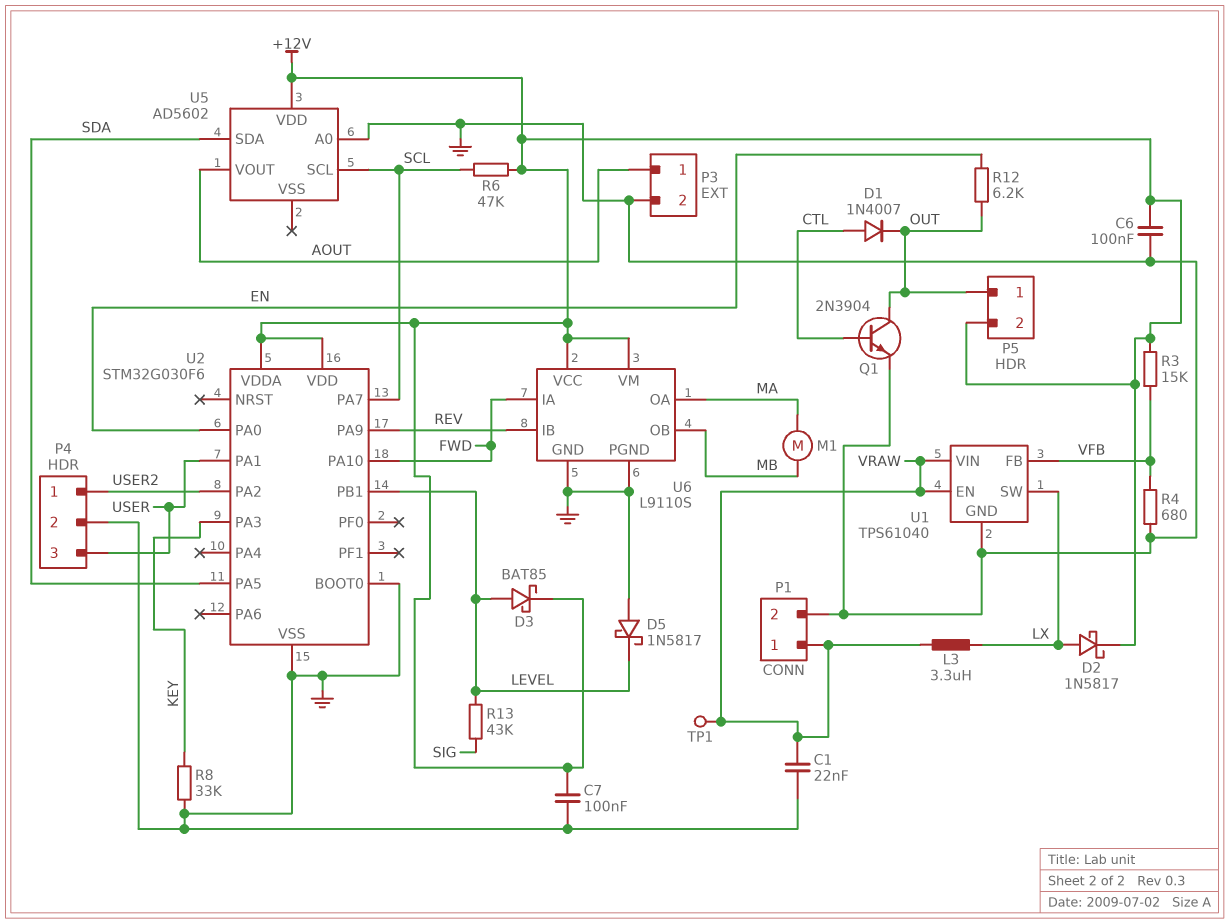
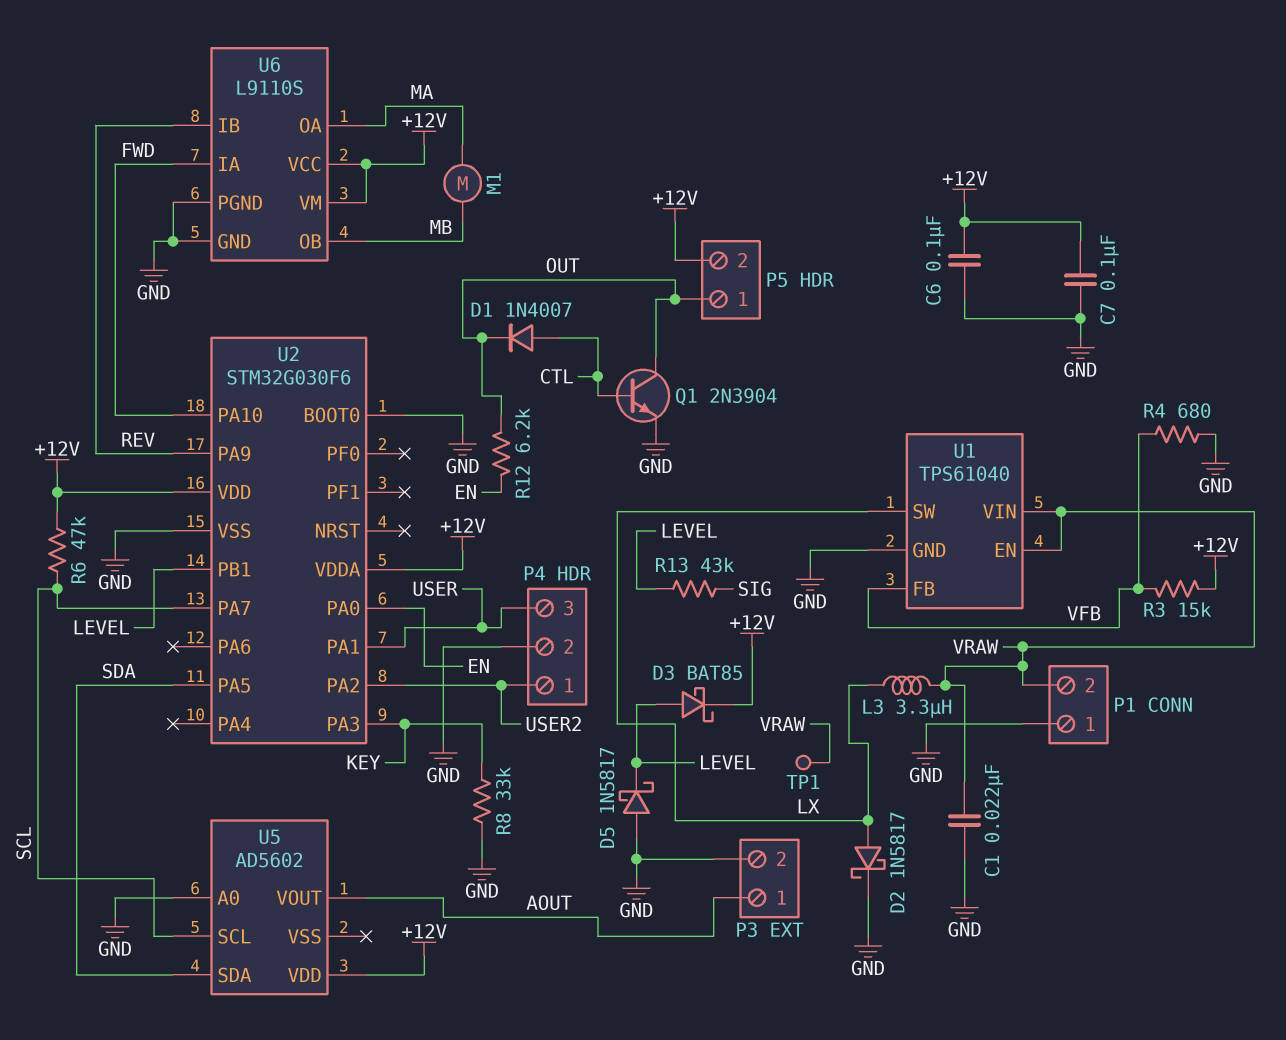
D2: schottky 1N5817 (A LX, K +12V) -> schottky 1N5817 (A LX, K GND)
P1 pin 1: VRAW -> GND
P1 pin 2: GND -> VRAW

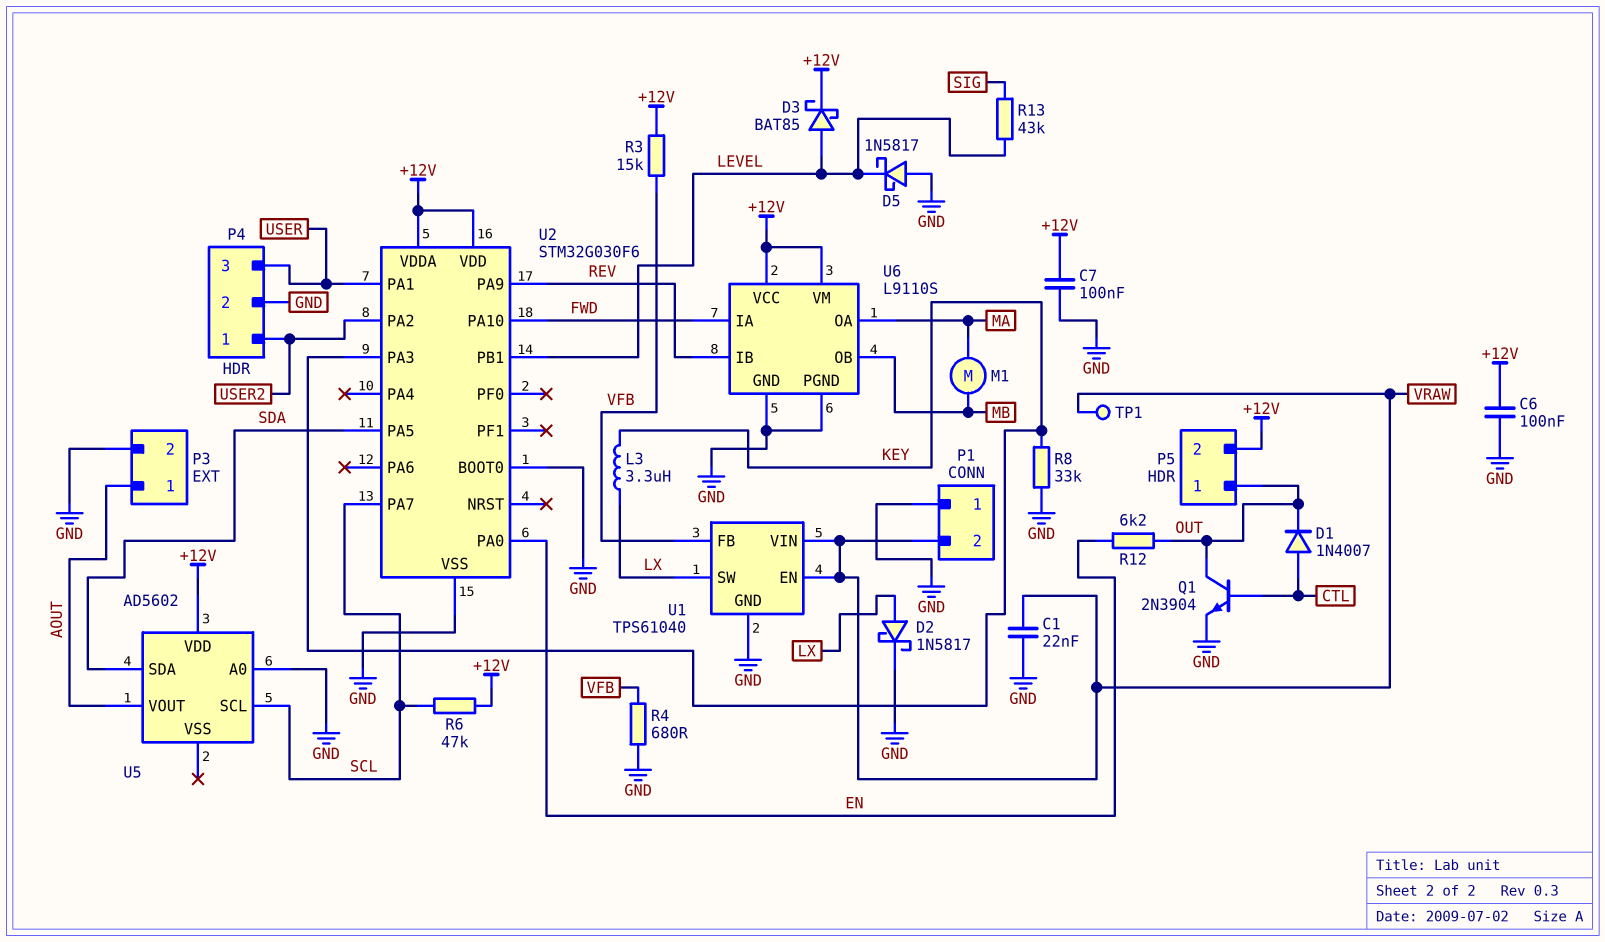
L3: 3.3uH (LX, VRAW) -> 3.3uH (KEY, LX)

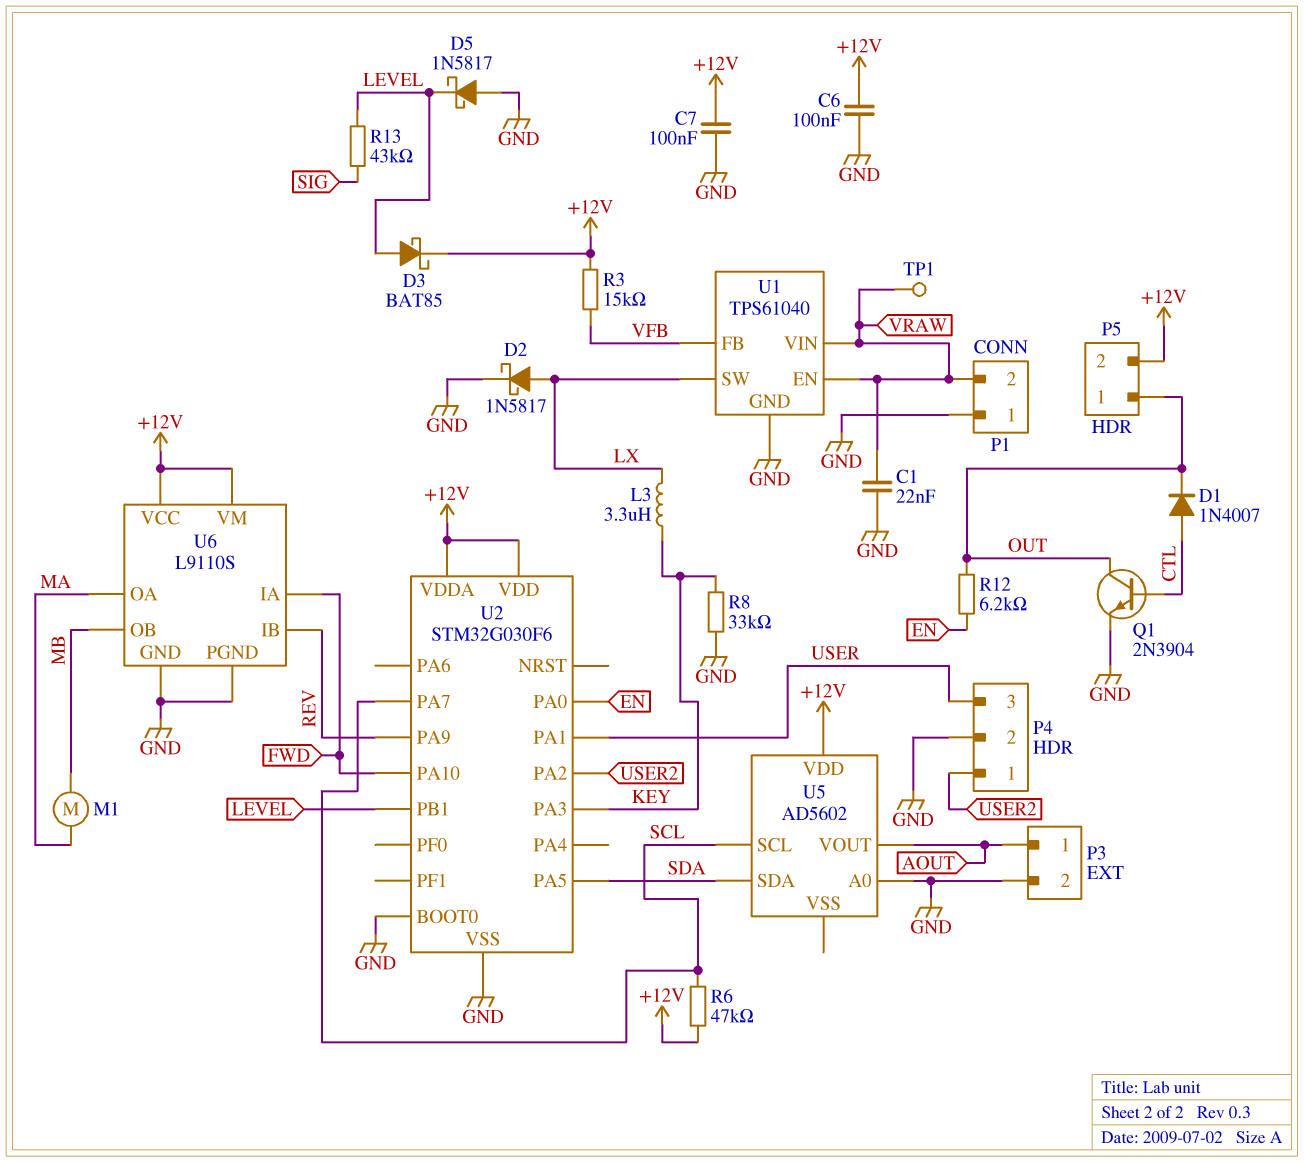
R4: 680 (GND, VFB) -> none

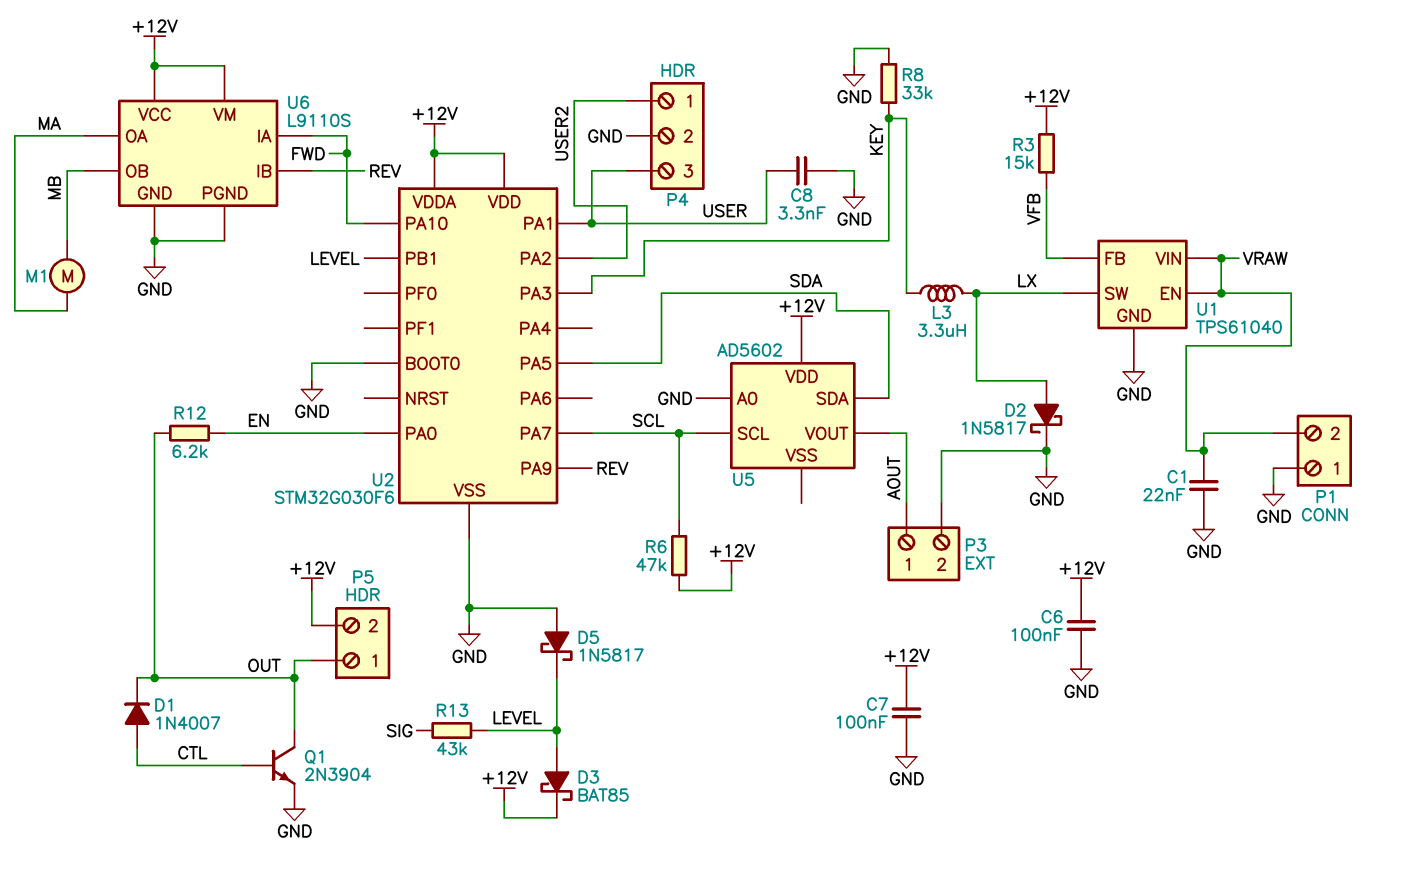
C8: none -> 3.3nF (GND, USER)
TP1: test point (VRAW) -> none

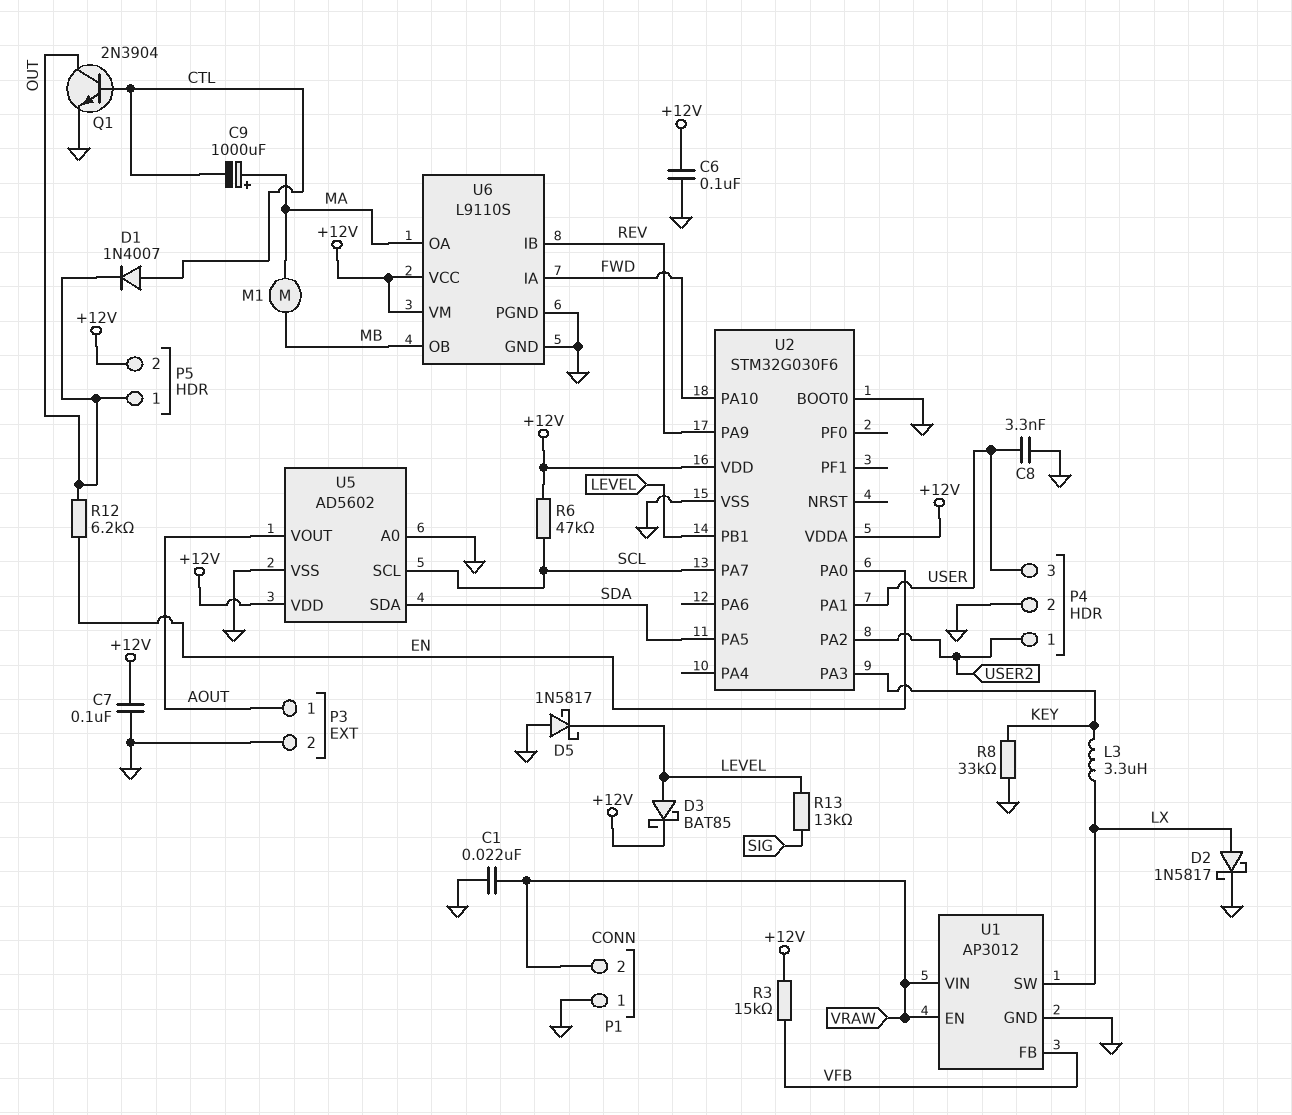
C9: none -> 1000uF (plus MA, minus CTL)
R13: 43k (LEVEL, SIG) -> 13k (LEVEL, SIG)
U1: TPS61040 -> AP3012
U5 pin VSS: none -> GND

